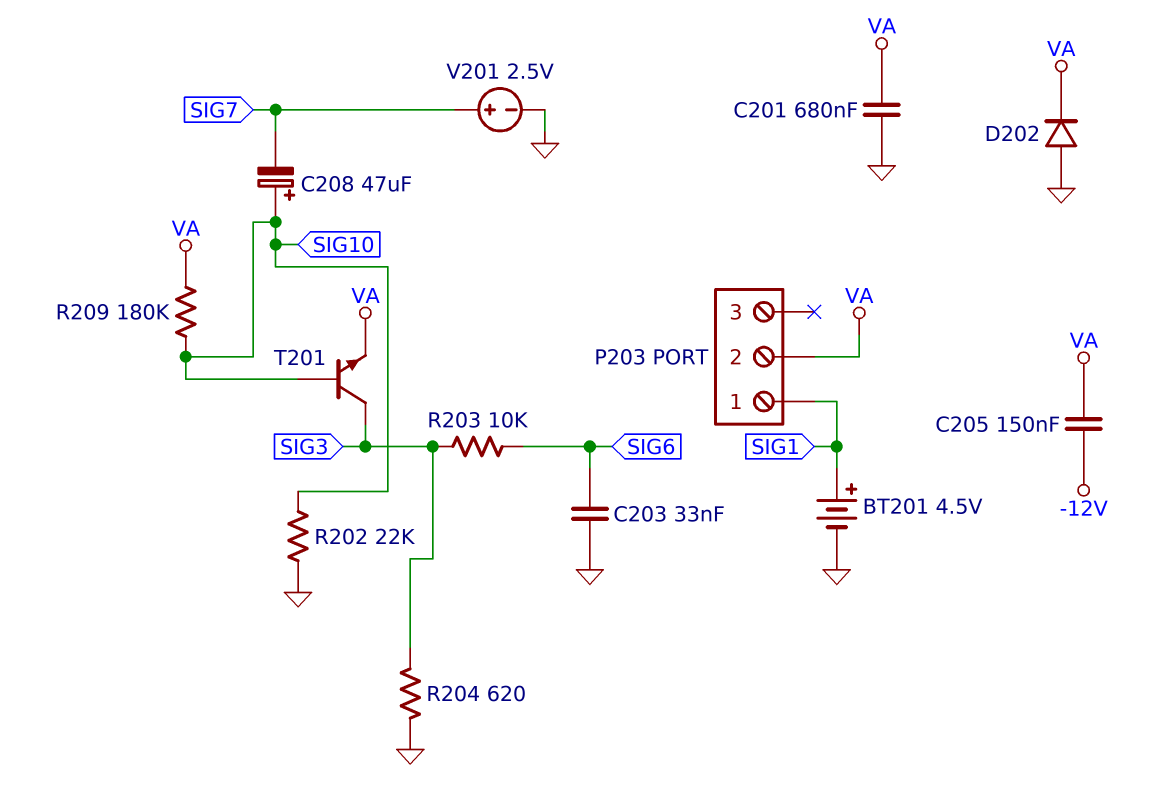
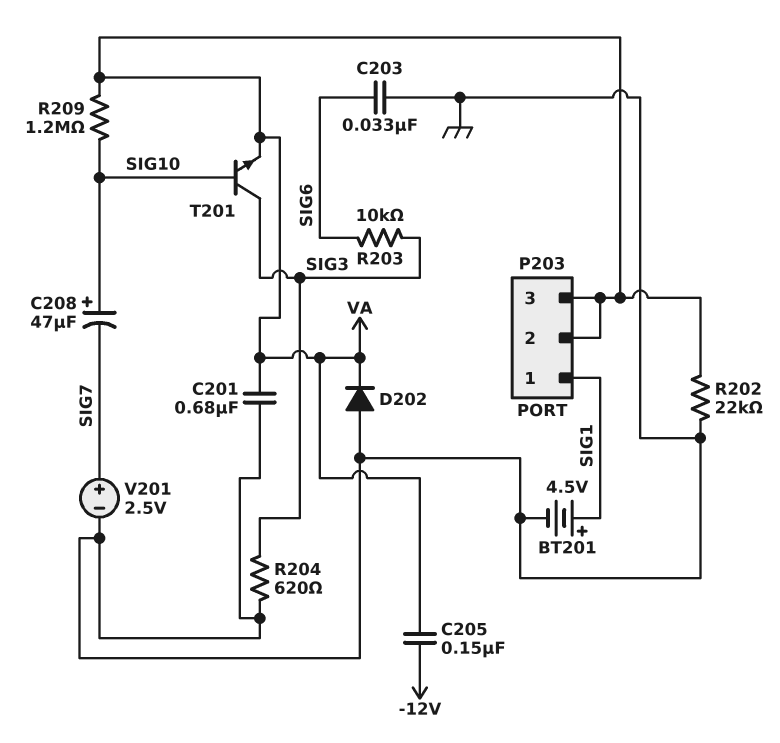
P203 pin 3: none -> VA
R202: 22k (GND, SIG10) -> 22k (GND, VA)
R209: 180k (SIG10, VA) -> 1.2M (SIG10, VA)

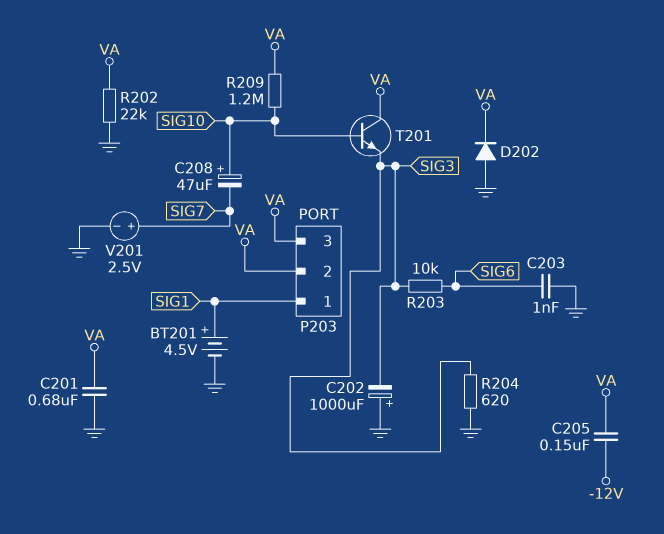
C202: none -> 1000uF (plus GND, minus SIG3)
C203: 33nF (GND, SIG6) -> 1nF (GND, SIG6)
T201: NPN (B SIG10, C SIG3, E VA) -> NPN (B SIG10, C VA, E SIG3)

